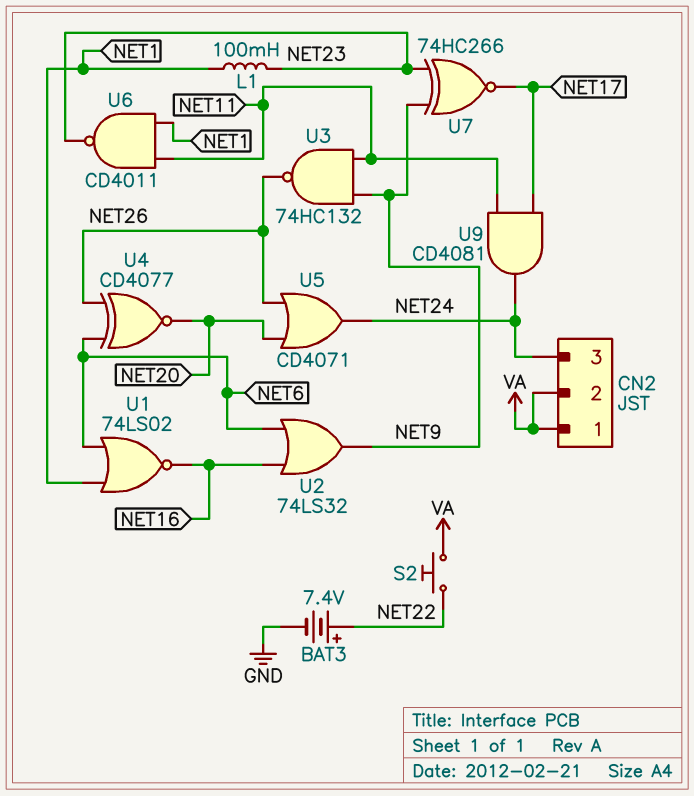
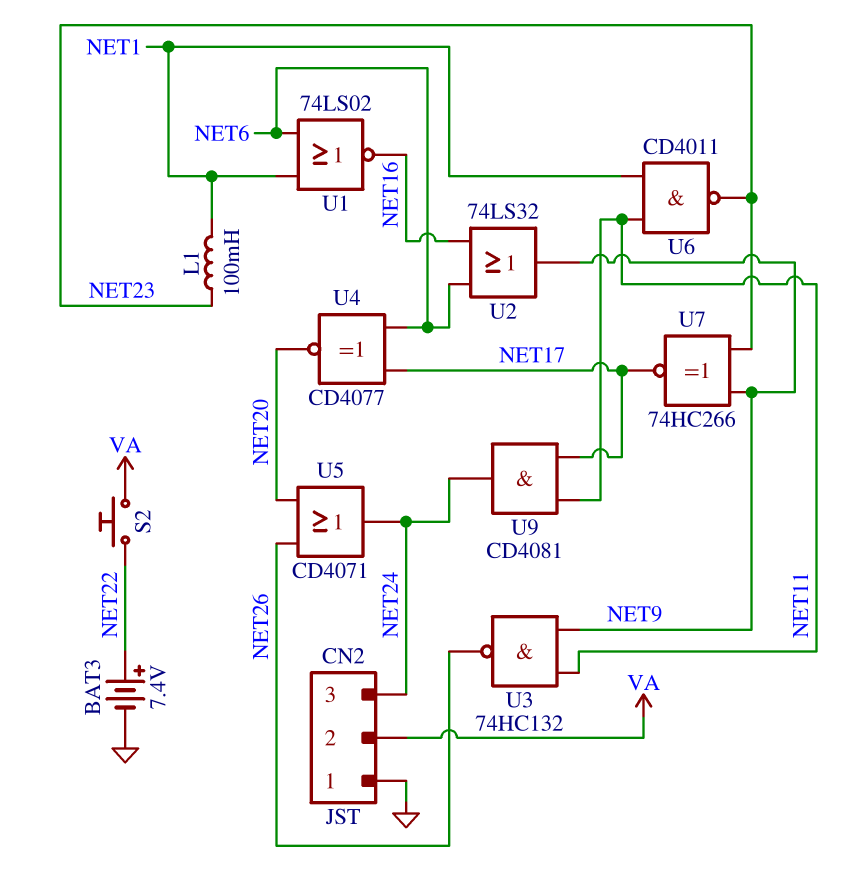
CN2 pin 1: VA -> GND
U4: XNOR CD4077 (in NET6, in NET26, out NET20) -> XNOR CD4077 (in NET6, in NET17, out NET20)

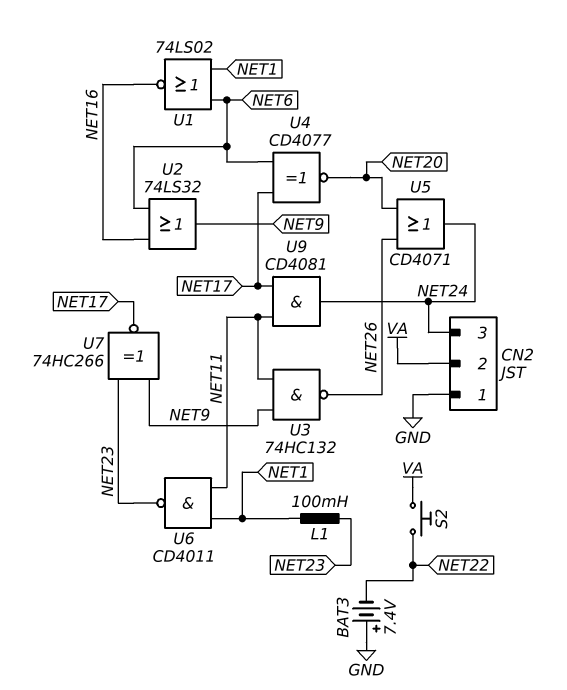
BAT3: 7.4V (plus NET22, minus GND) -> 7.4V (plus GND, minus NET22)

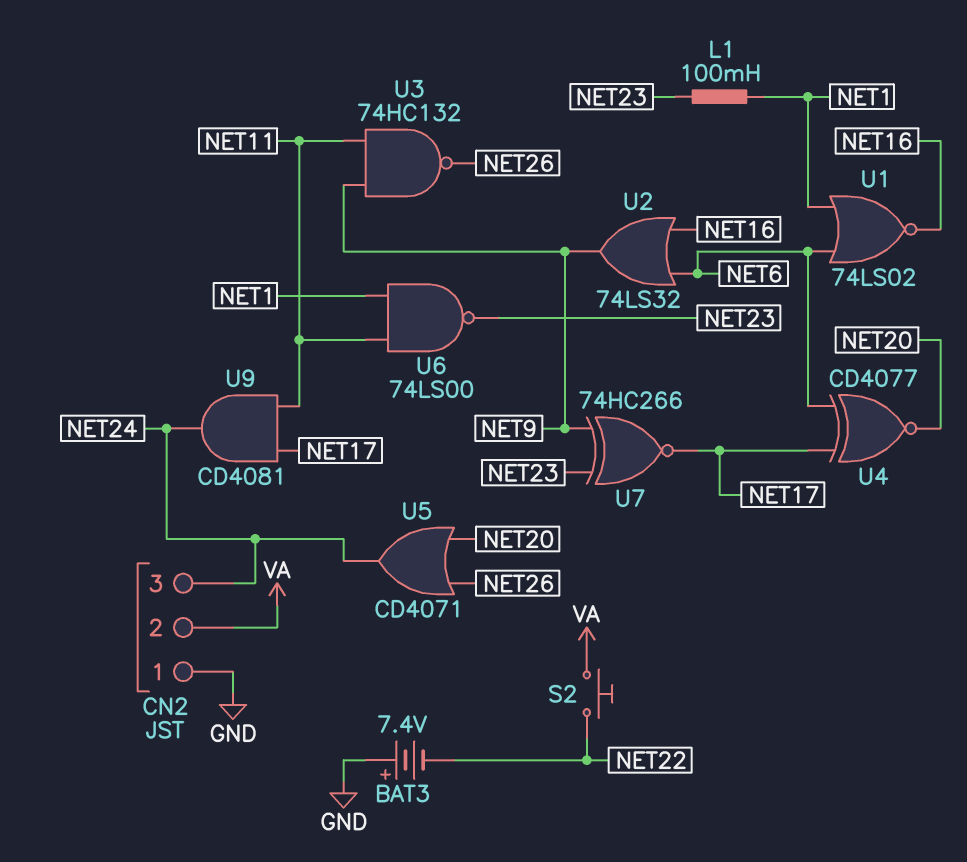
U6: NAND CD4011 (in NET1, in NET11, out NET23) -> NAND 74LS00 (in NET1, in NET11, out NET23)

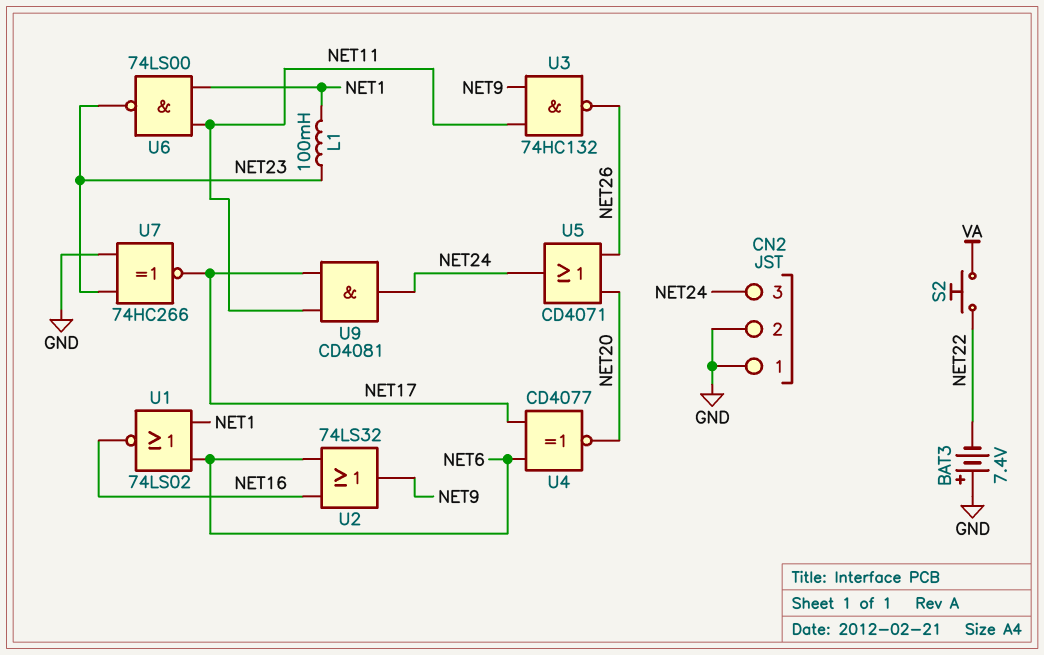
CN2 pin 2: VA -> GND
U7: XNOR 74HC266 (in NET9, in NET23, out NET17) -> XNOR 74HC266 (in GND, in NET23, out NET17)

